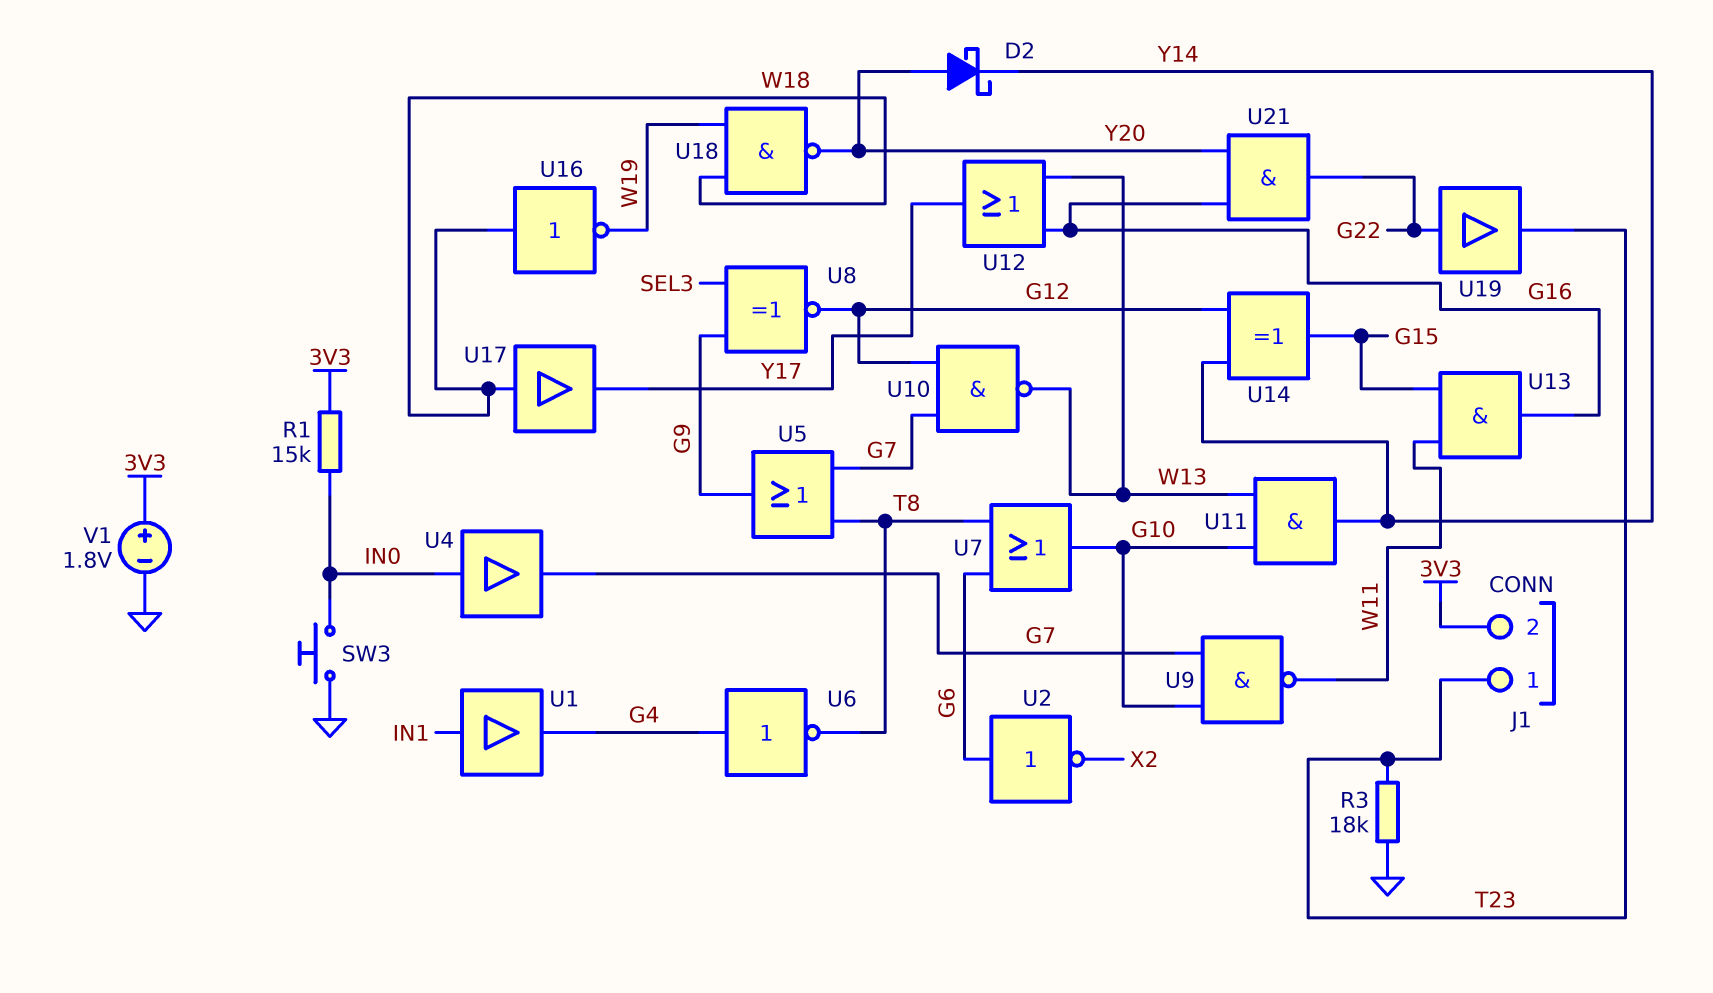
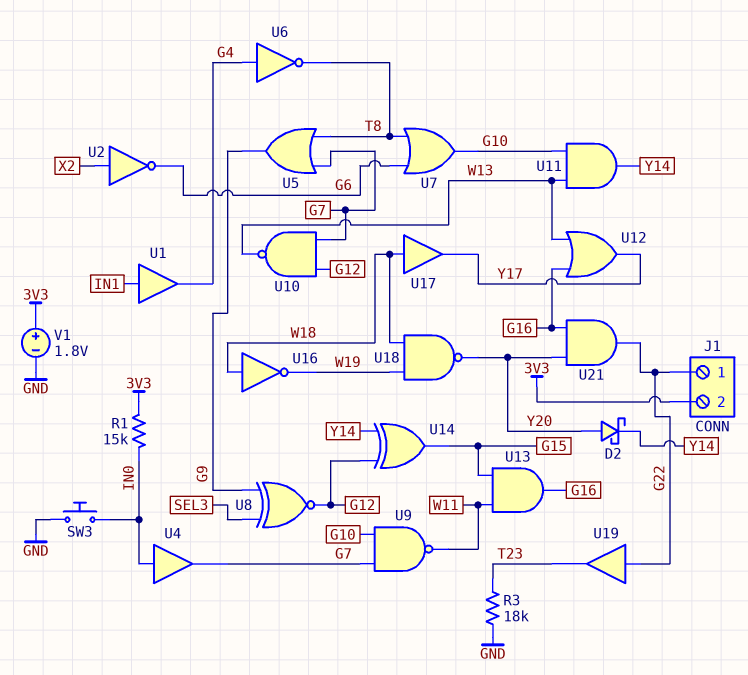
J1 pin 1: T23 -> G22
U2: NOT (in G6, out X2) -> NOT (in X2, out G6)

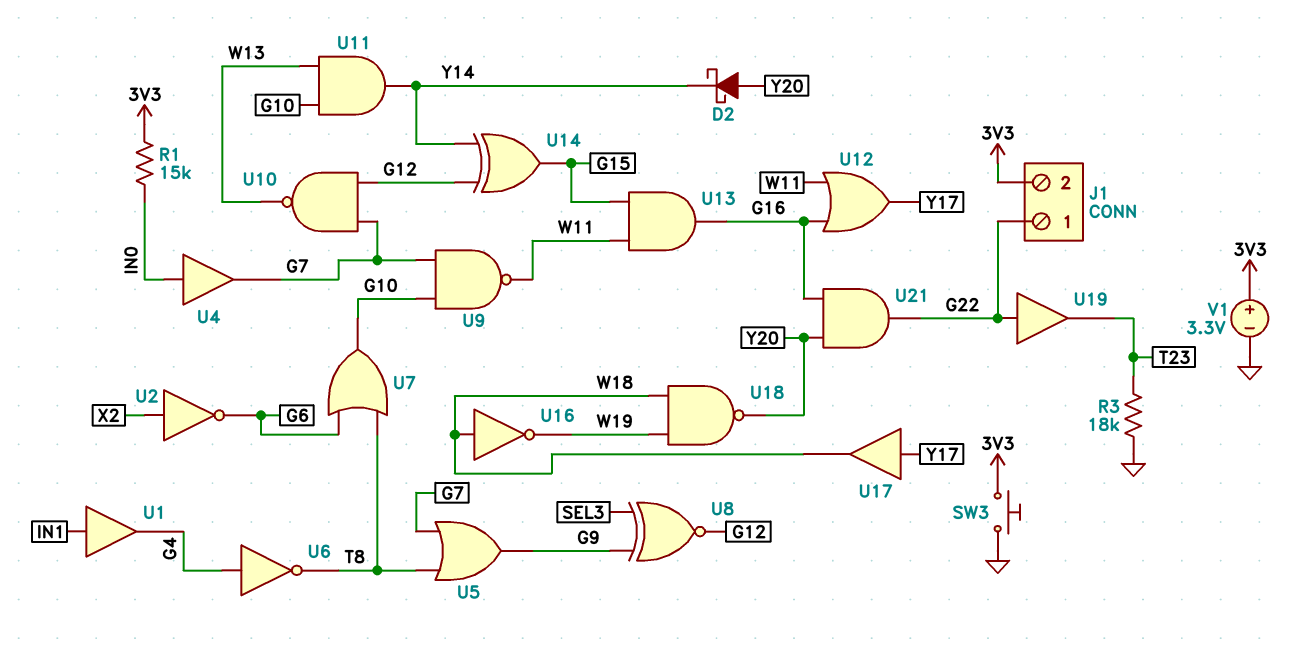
SW3: button (GND, IN0) -> button (3V3, GND)
U12: OR (in G16, in W13, out Y17) -> OR (in G16, in W11, out Y17)
U17: buffer (in W18, out Y17) -> buffer (in Y17, out W18)
V1: 1.8V (plus 3V3, minus GND) -> 3.3V (plus 3V3, minus GND)

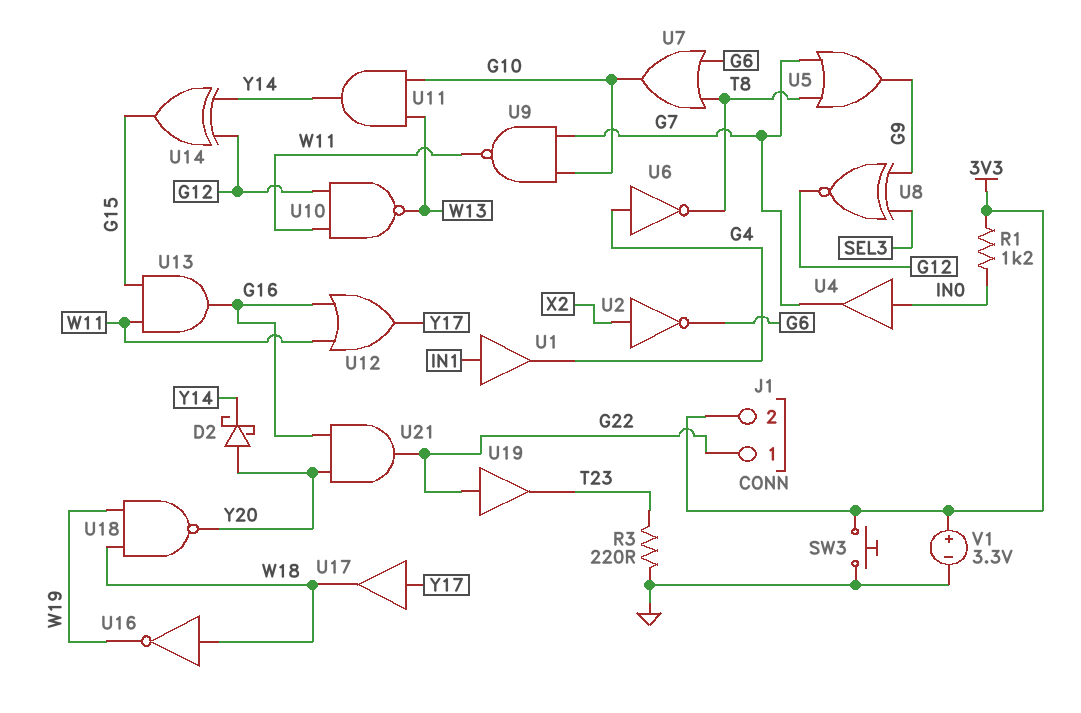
R1: 15k (3V3, IN0) -> 1.2k (3V3, IN0)
R3: 18k (GND, T23) -> 220 (GND, T23)
U10: NAND (in G7, in G12, out W13) -> NAND (in G12, in W11, out W13)

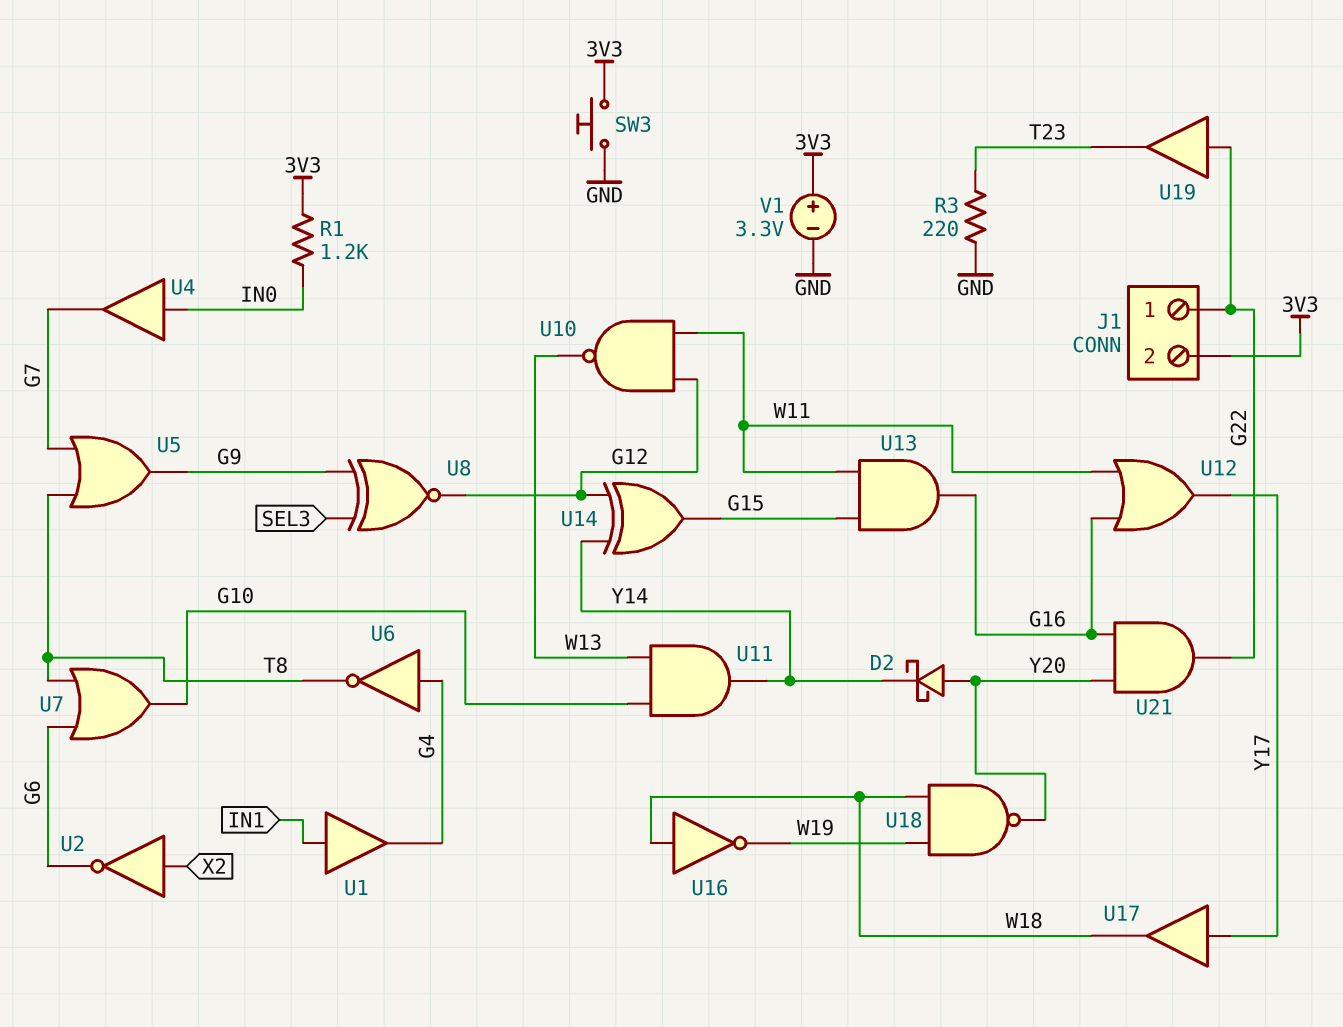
U9: NAND (in G7, in G10, out W11) -> none

